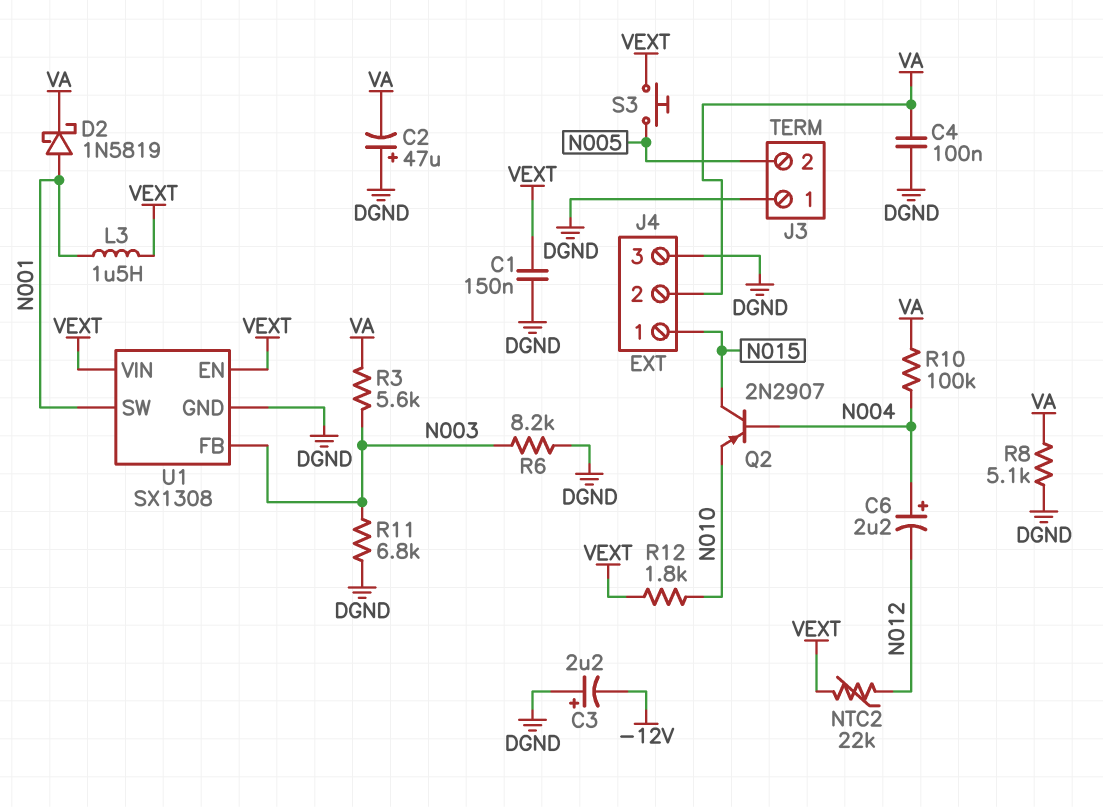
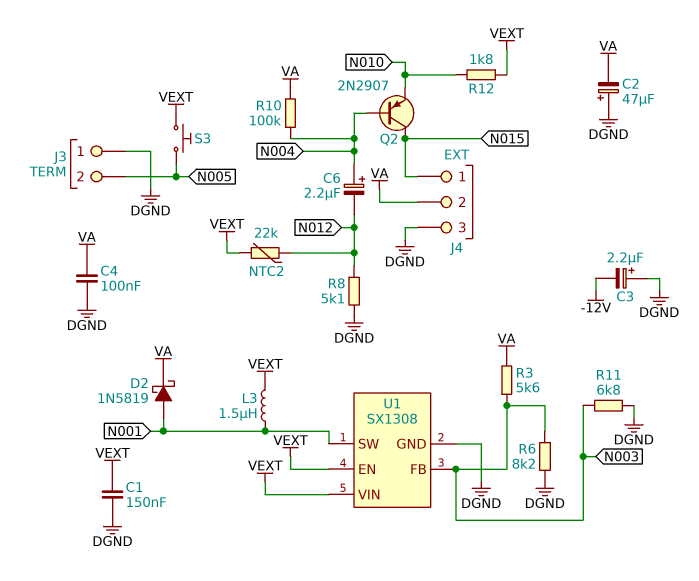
R8: 5.1k (DGND, VA) -> 5.1k (DGND, N012)

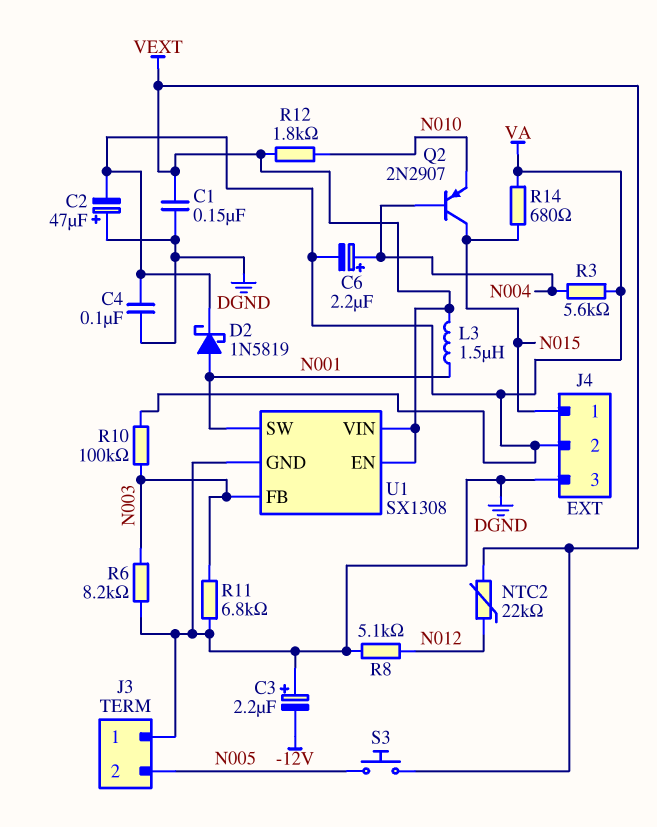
C6: 2.2uF (plus N004, minus N012) -> 2.2uF (plus N004, minus VA)
R3: 5.6k (N003, VA) -> 5.6k (N004, VA)
R10: 100k (N004, VA) -> 100k (N003, VA)
R14: none -> 680 (N015, VA)

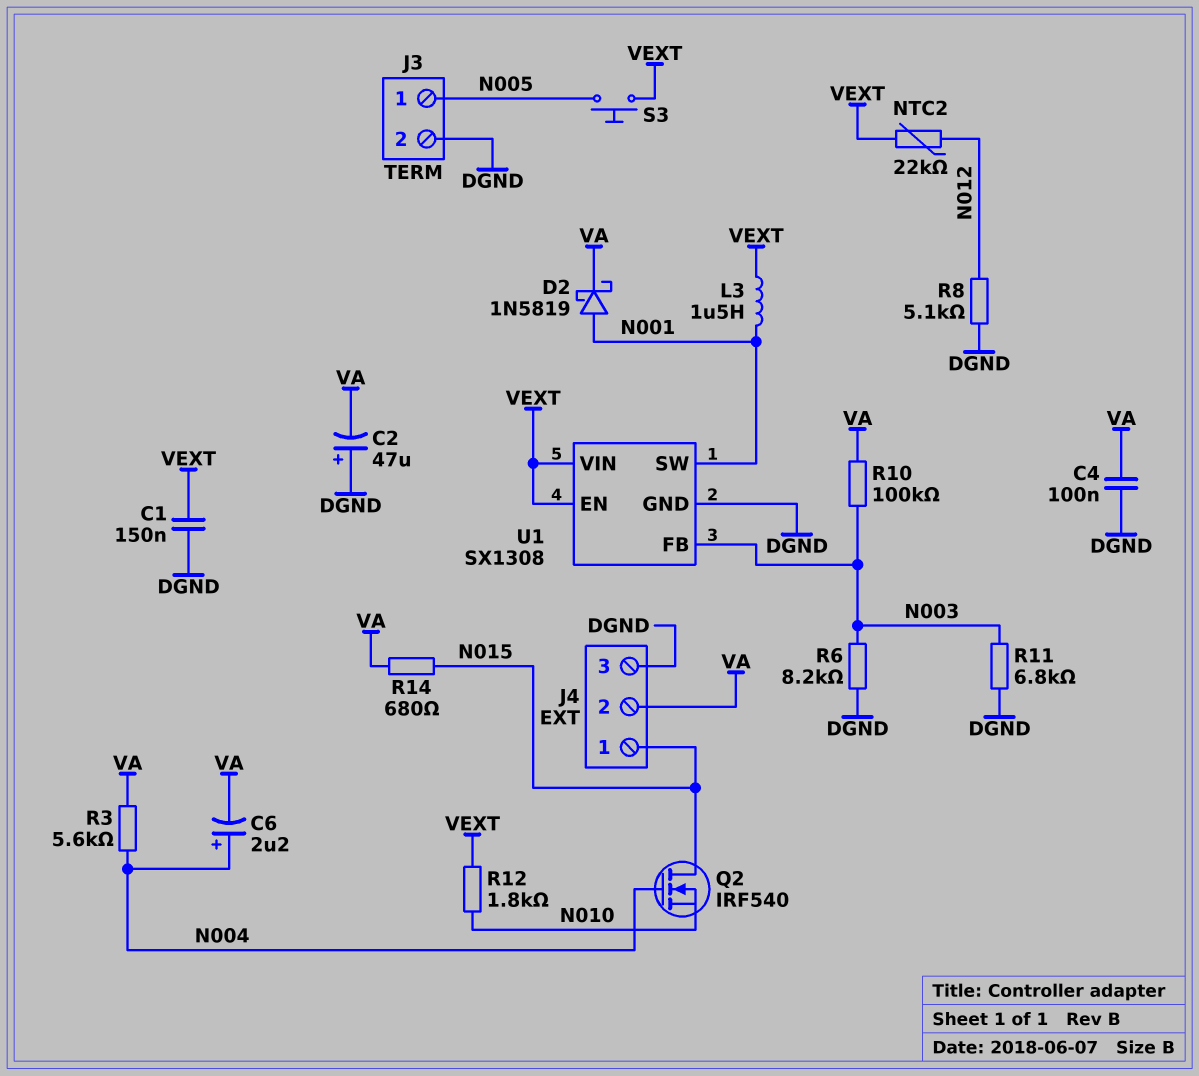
C3: 2.2uF (plus DGND, minus -12V) -> none
J3 pin 1: DGND -> N005
J3 pin 2: N005 -> DGND
Q2: PNP 2N2907 (B N004, C N015, E N010) -> NMOS IRF540 (G N004, D N015, S N010)

